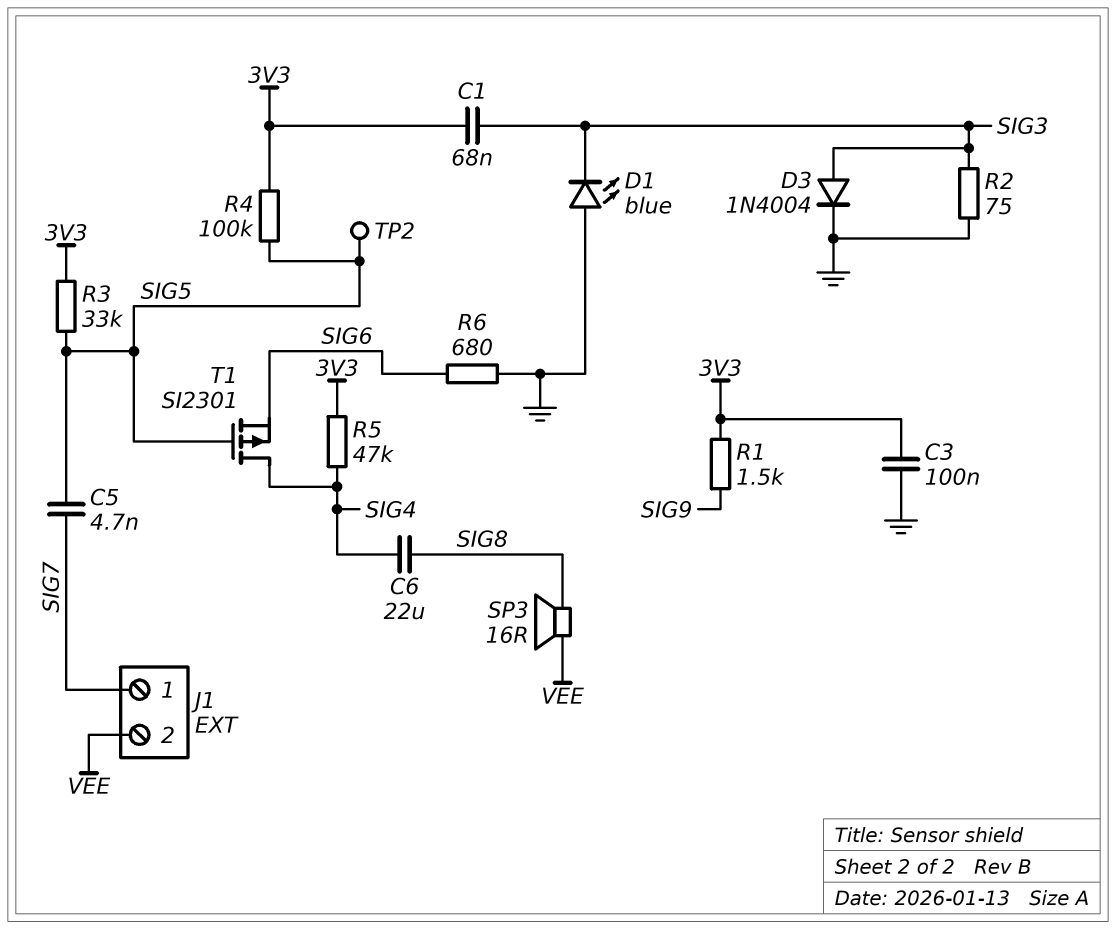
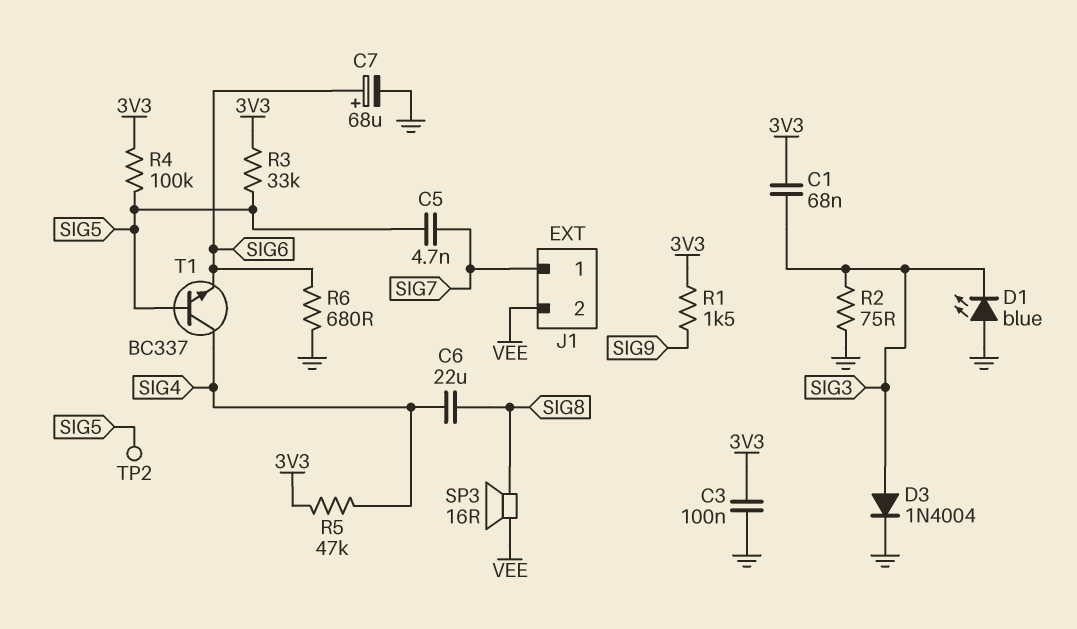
C7: none -> 68uF (plus SIG6, minus GND)
T1: PMOS SI2301 (G SIG5, D SIG4, S SIG6) -> NPN BC337 (B SIG5, C SIG4, E SIG6)

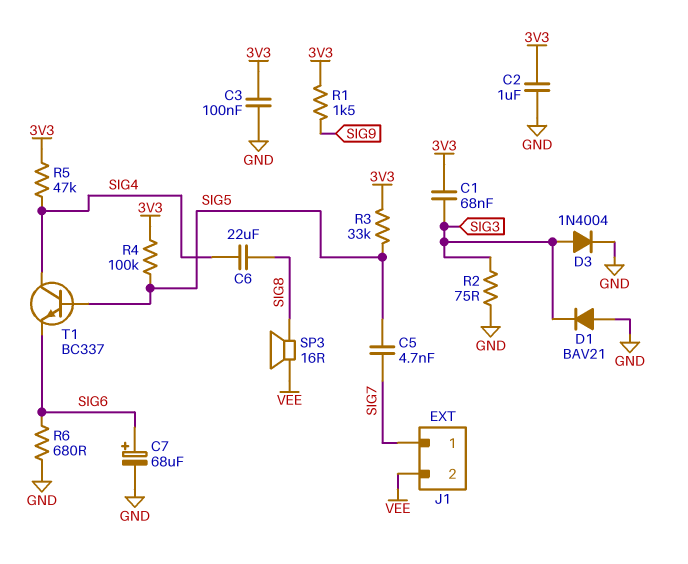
C2: none -> 1uF (3V3, GND)
D1: LED blue (A GND, K SIG3) -> diode BAV21 (A GND, K SIG3)
TP2: test point (SIG5) -> none

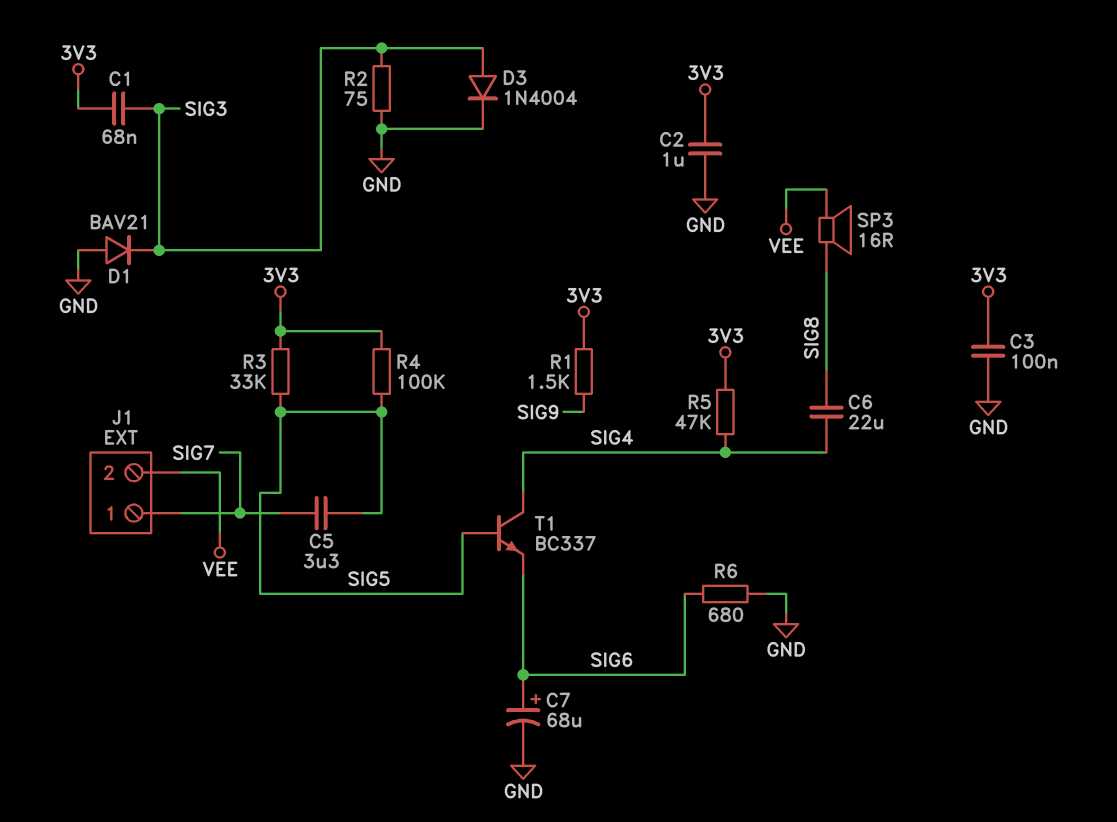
C5: 4.7nF (SIG5, SIG7) -> 3.3uF (SIG5, SIG7)

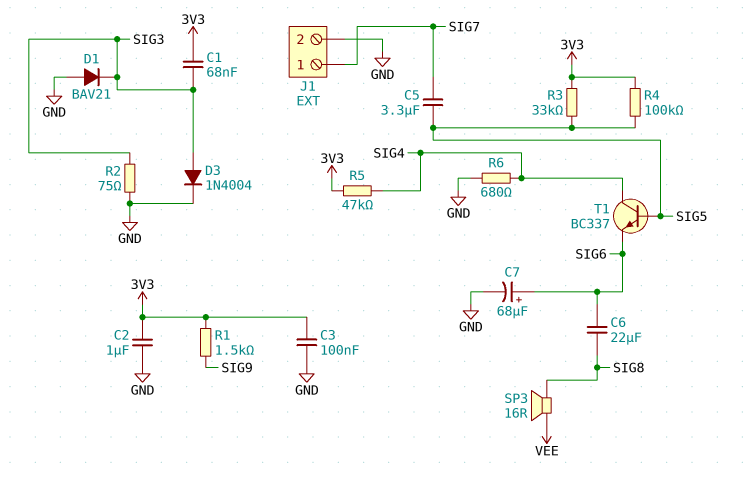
C6: 22uF (SIG4, SIG8) -> 22uF (SIG6, SIG8)
J1 pin 2: VEE -> GND
R6: 680 (GND, SIG6) -> 680 (GND, SIG4)

